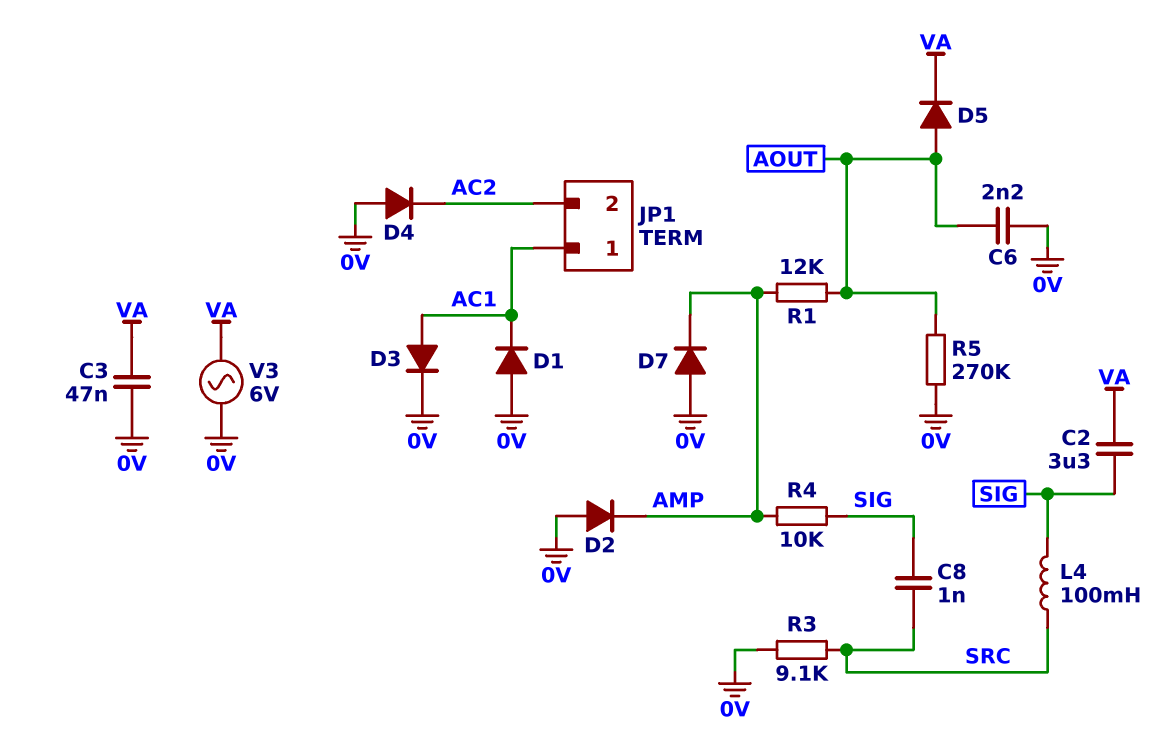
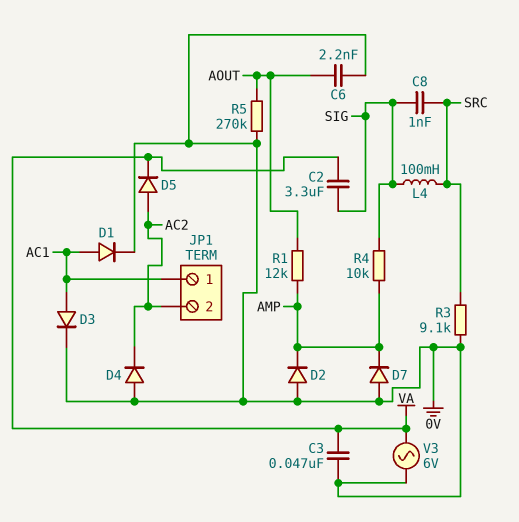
D1: diode (A 0V, K AC1) -> diode (A AC1, K 0V)
D5: diode (A AOUT, K VA) -> diode (A AC2, K VA)

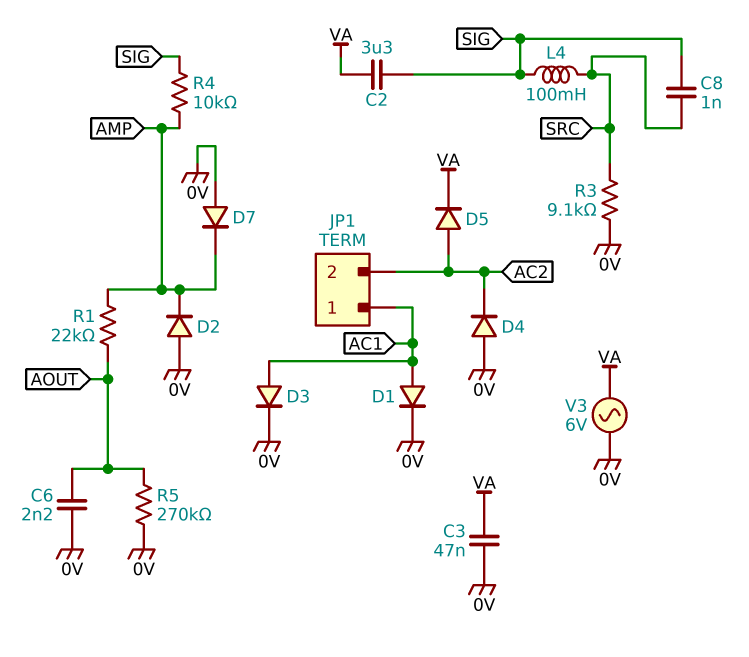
R1: 12k (AMP, AOUT) -> 22k (AMP, AOUT)

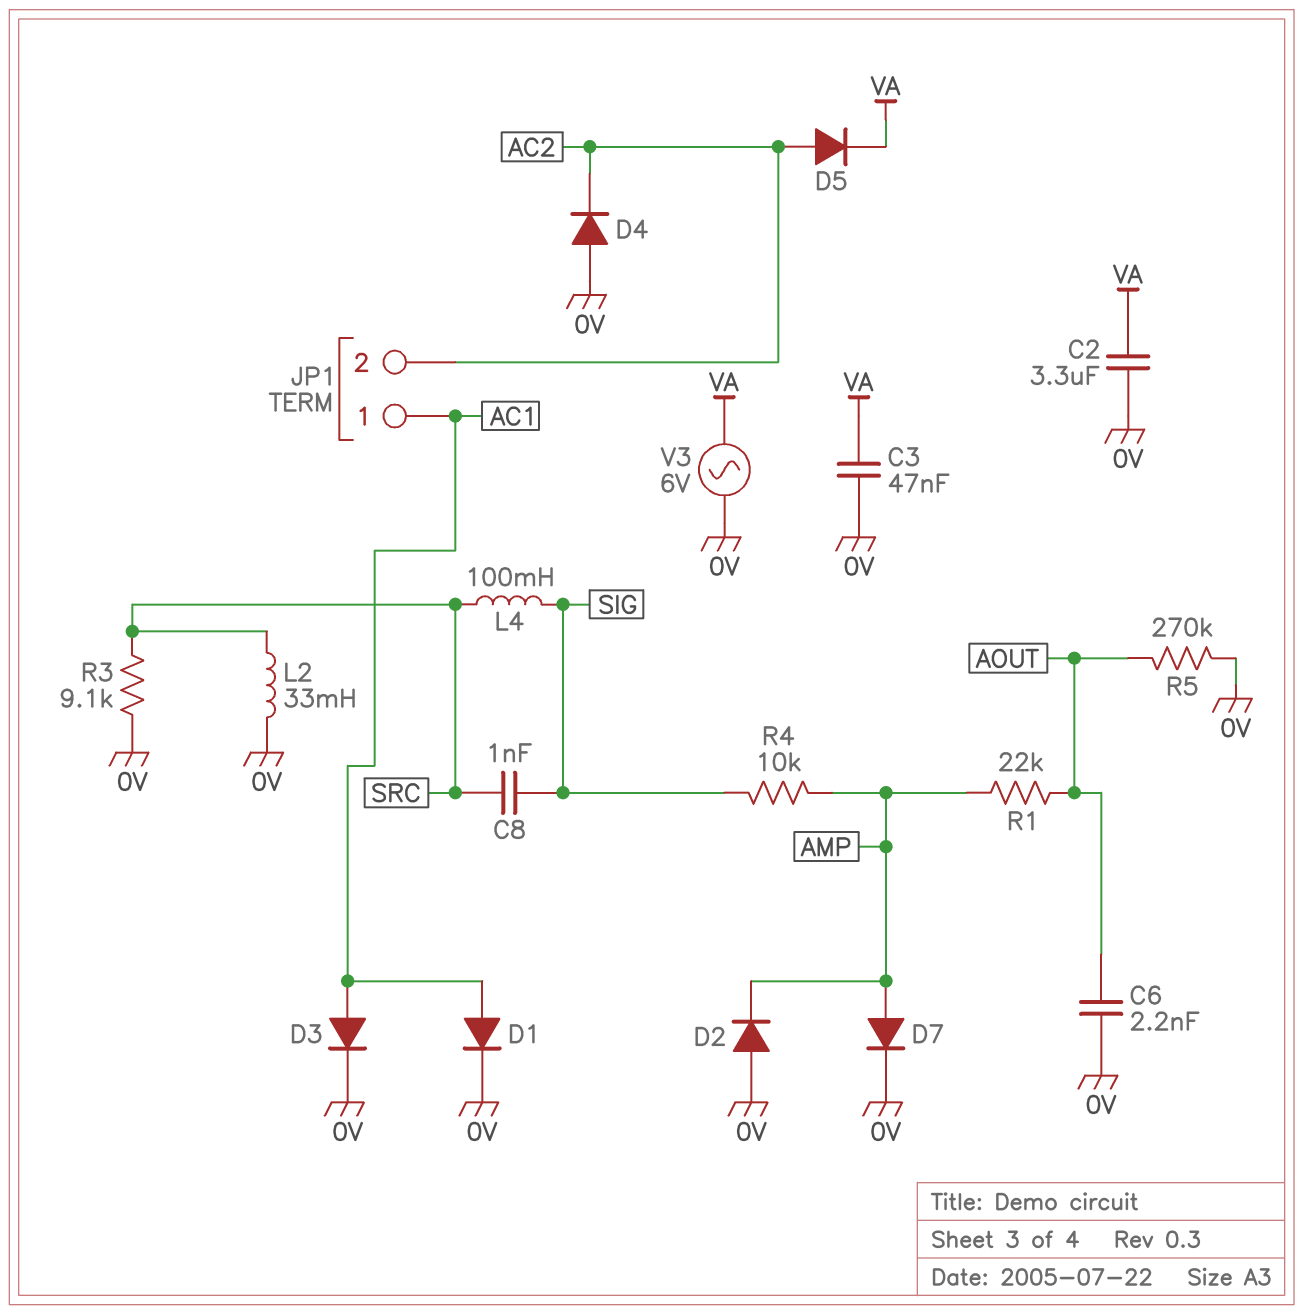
C2: 3.3uF (SIG, VA) -> 3.3uF (0V, VA)
D7: diode (A 0V, K AMP) -> diode (A AMP, K 0V)
L2: none -> 33mH (0V, SRC)

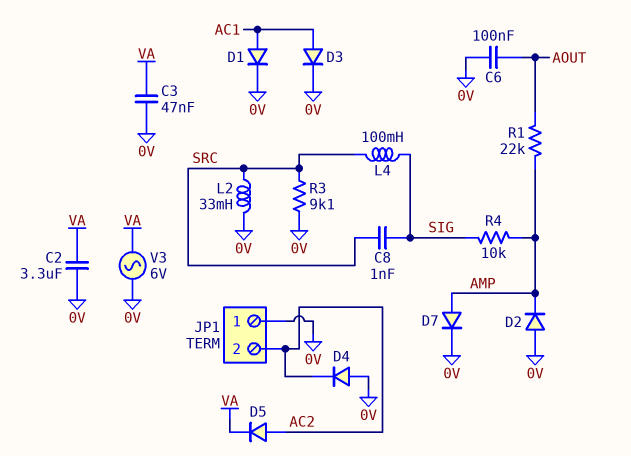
C6: 2.2nF (0V, AOUT) -> 100nF (0V, AOUT)
JP1 pin 1: AC1 -> 0V
R5: 270k (0V, AOUT) -> none

